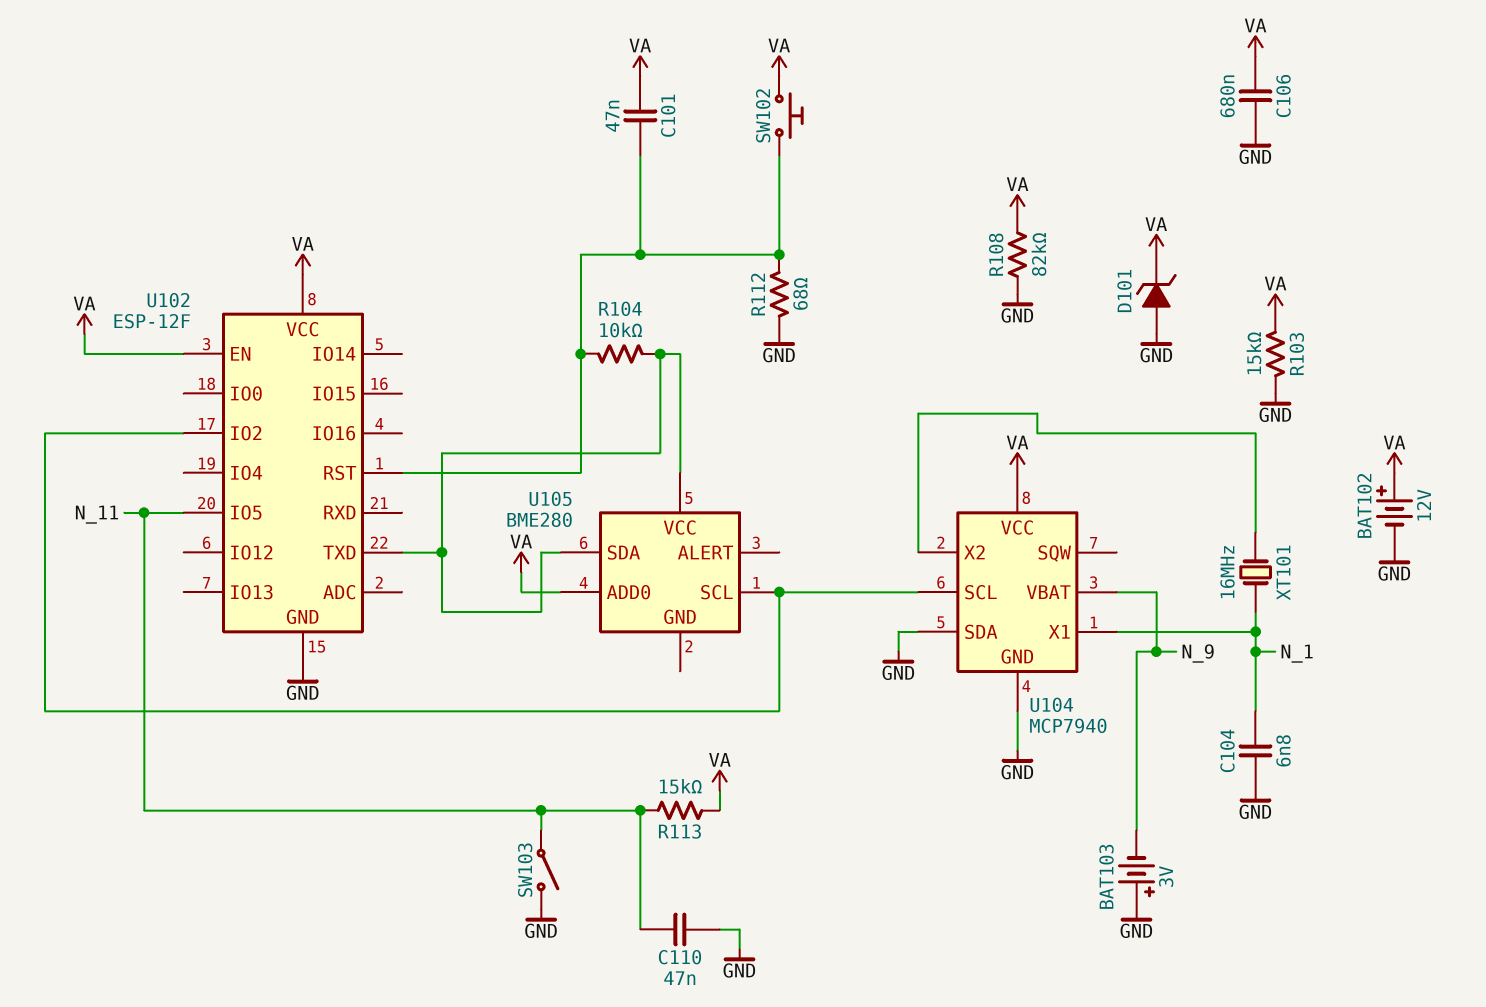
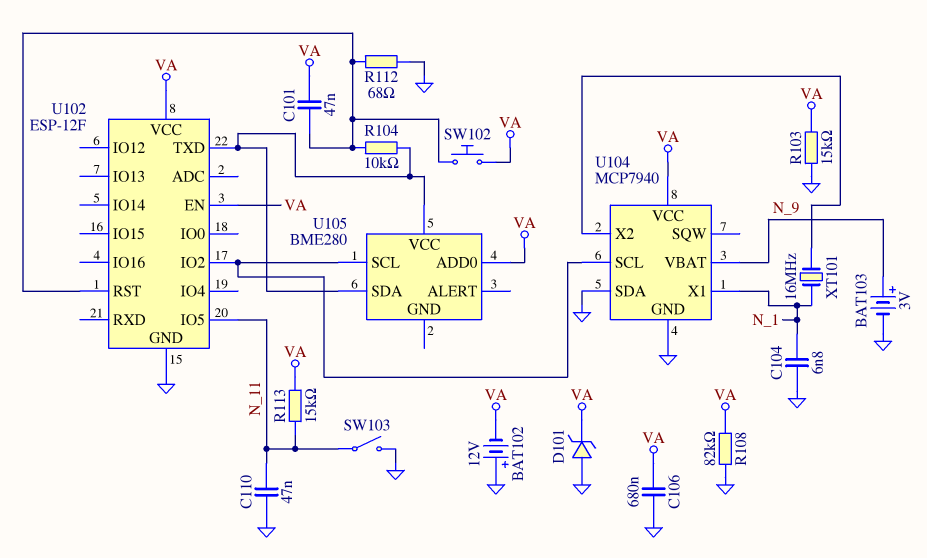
BAT102: 12V (plus VA, minus GND) -> 12V (plus GND, minus VA)
BAT103: 3V (plus GND, minus N_9) -> 3V (plus N_9, minus GND)

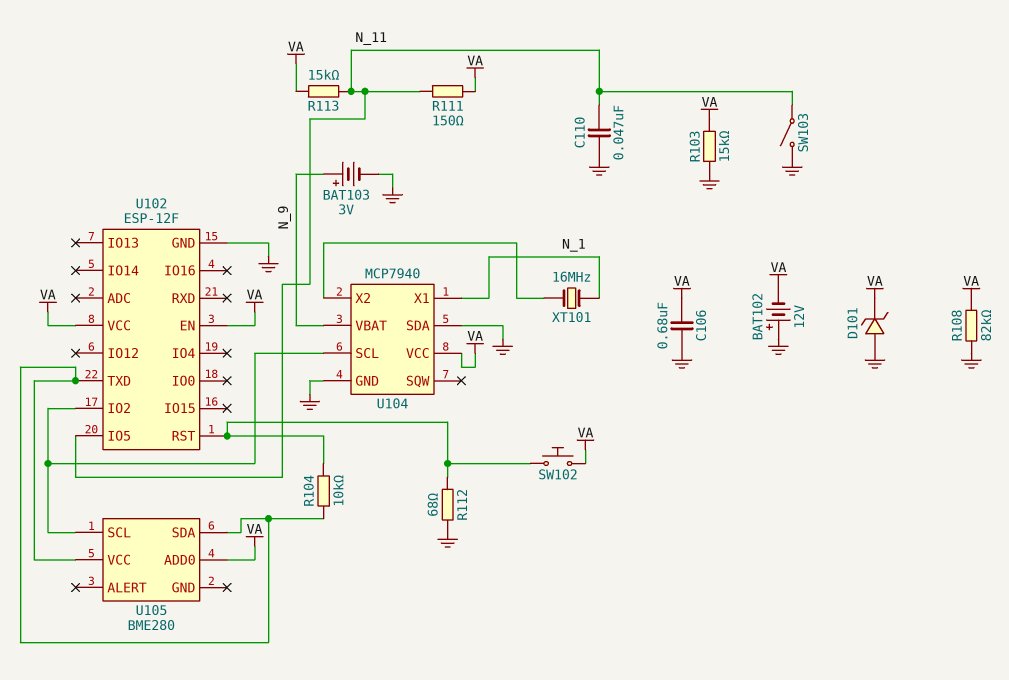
C101: 47nF (U102/RST, VA) -> none
C104: 6.8nF (GND, N_1) -> none
R111: none -> 150 (N_11, VA)

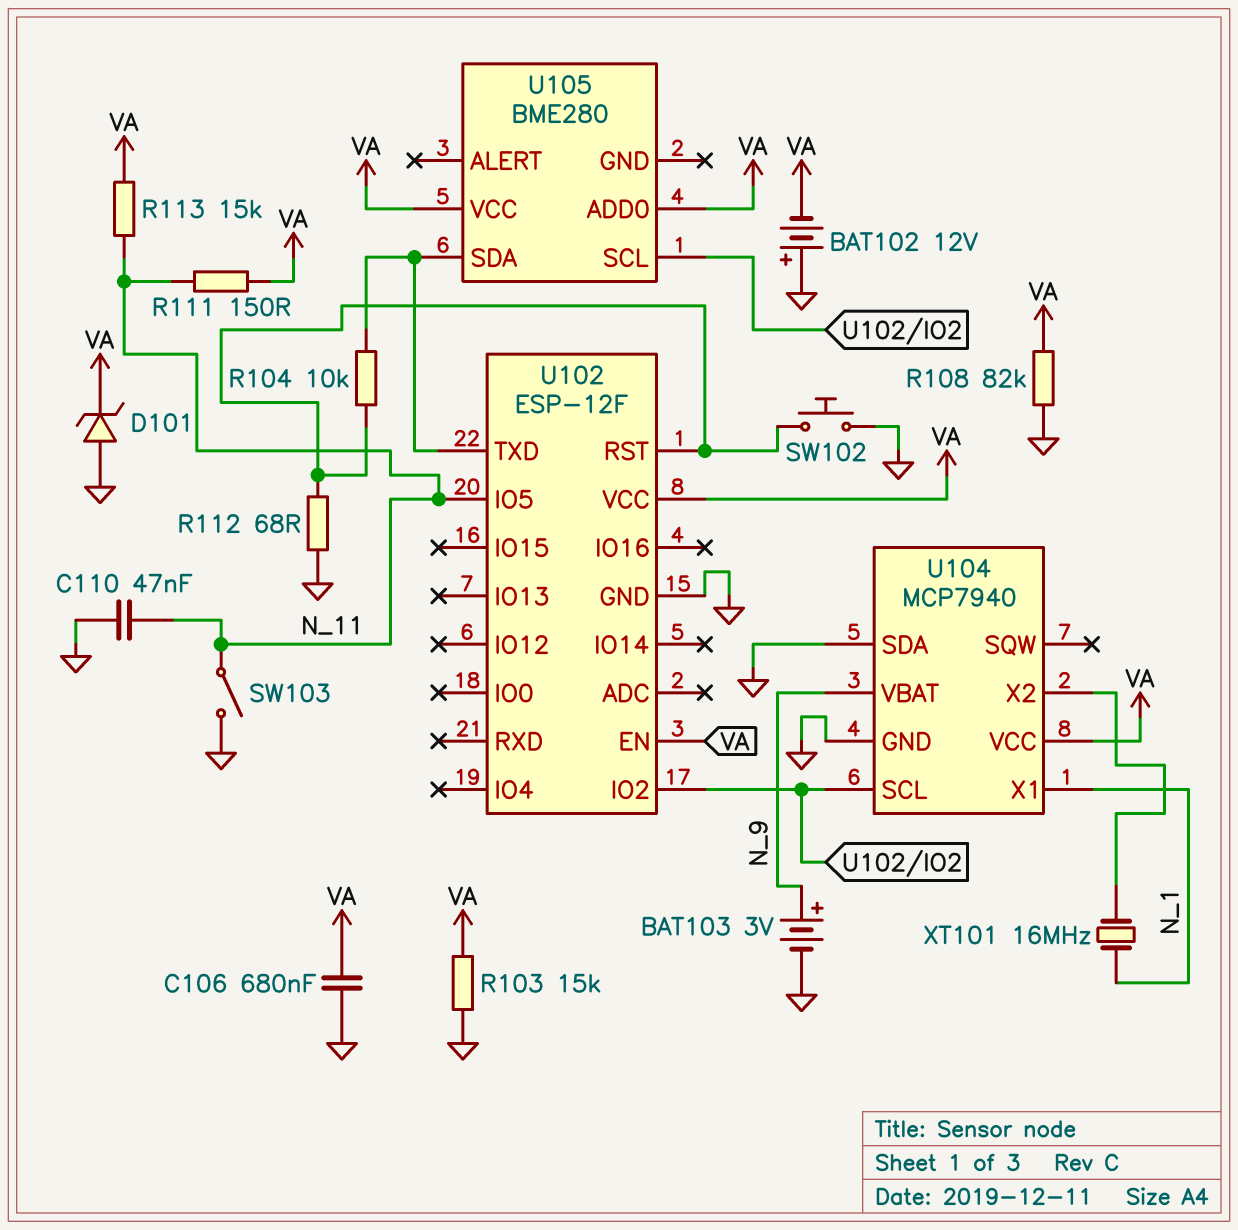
SW102: button (U102/RST, VA) -> button (GND, U102/RST)
U105 pin VCC: U102/TXD -> VA

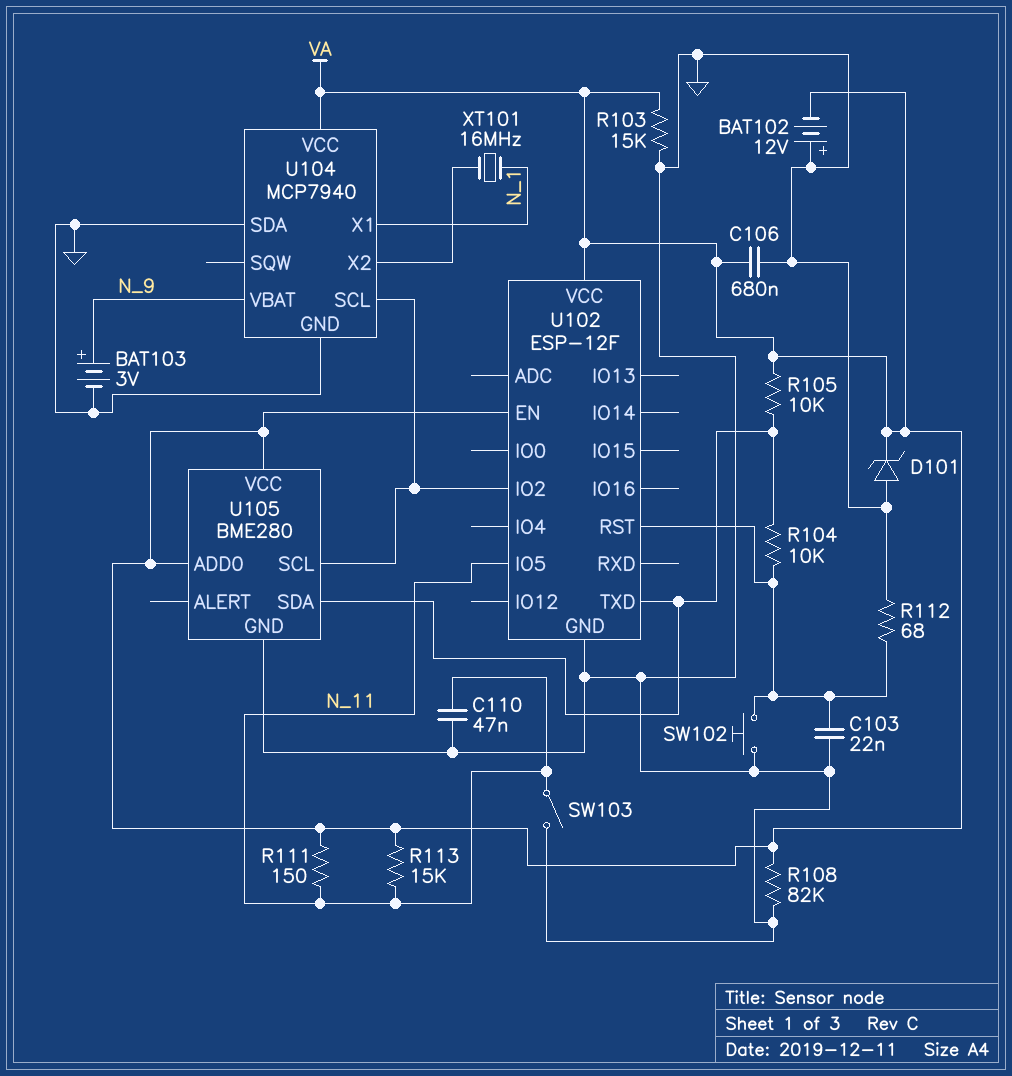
C103: none -> 22nF (GND, U102/RST)
R105: none -> 10k (U102/TXD, VA)
U105 pin GND: none -> GND

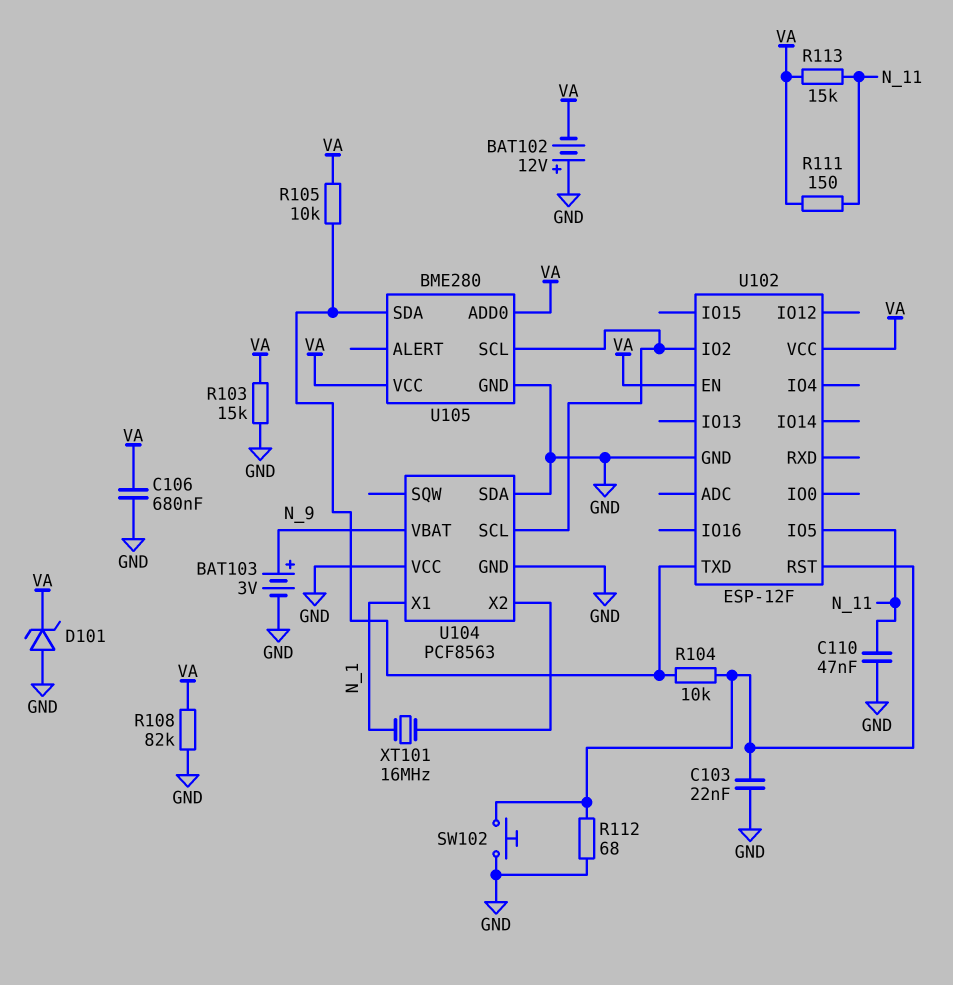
SW103: switch (GND, N_11) -> none
U104: MCP7940 -> PCF8563
U104 pin VCC: VA -> GND

